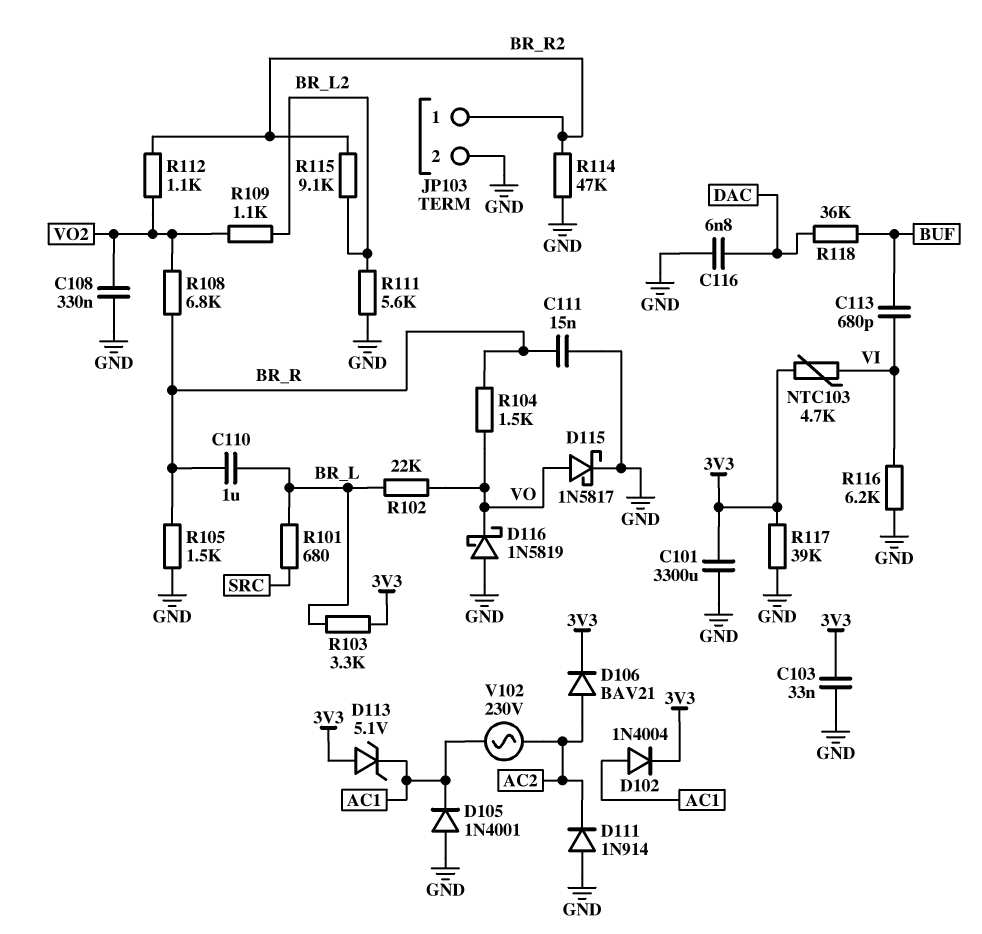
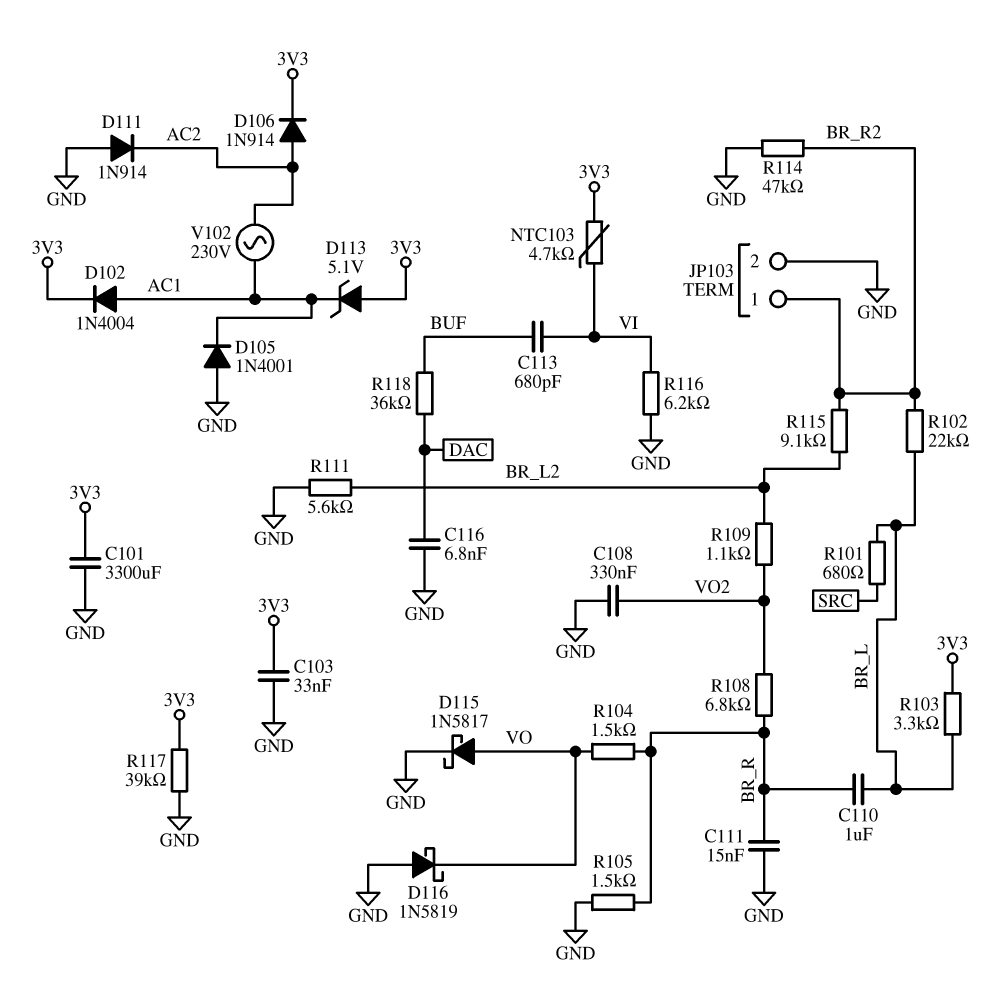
D106: diode BAV21 (A AC2, K 3V3) -> diode 1N914 (A AC2, K 3V3)
R102: 22k (BR_L, VO) -> 22k (BR_L, BR_R2)
R112: 1.1k (BR_R2, VO2) -> none

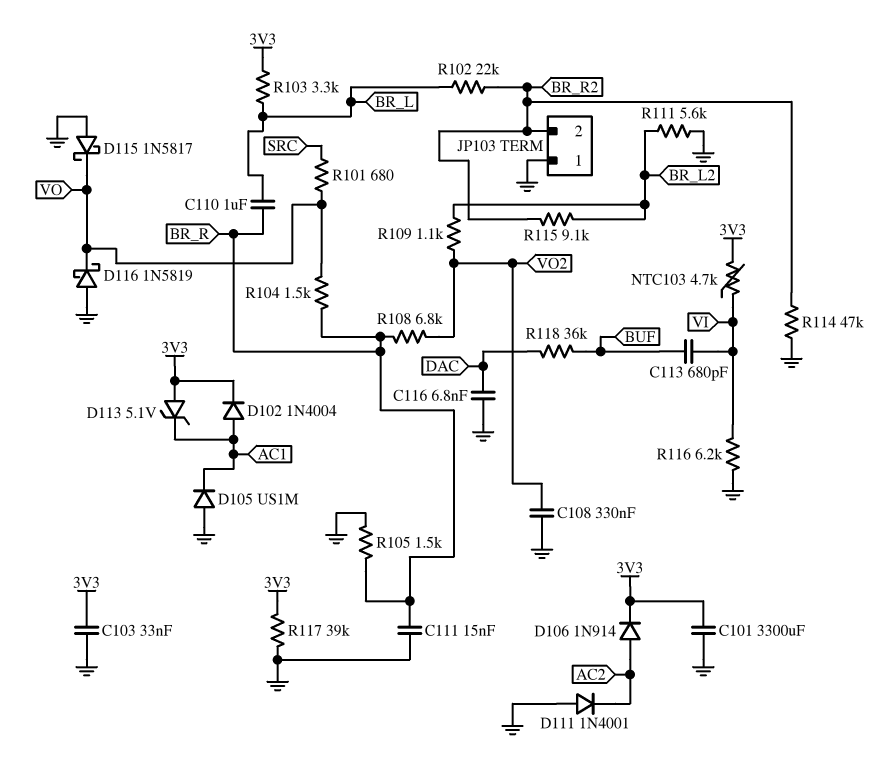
D105: diode 1N4001 (A GND, K AC1) -> diode US1M (A GND, K AC1)
D111: diode 1N914 (A GND, K AC2) -> diode 1N4001 (A GND, K AC2)
D115: schottky 1N5817 (A VO, K GND) -> schottky 1N5817 (A GND, K VO)
JP103 pin 1: BR_R2 -> GND
JP103 pin 2: GND -> BR_R2
R101: 680 (BR_L, SRC) -> 680 (SRC, VO)
V102: AC 230V (AC1, AC2) -> none

